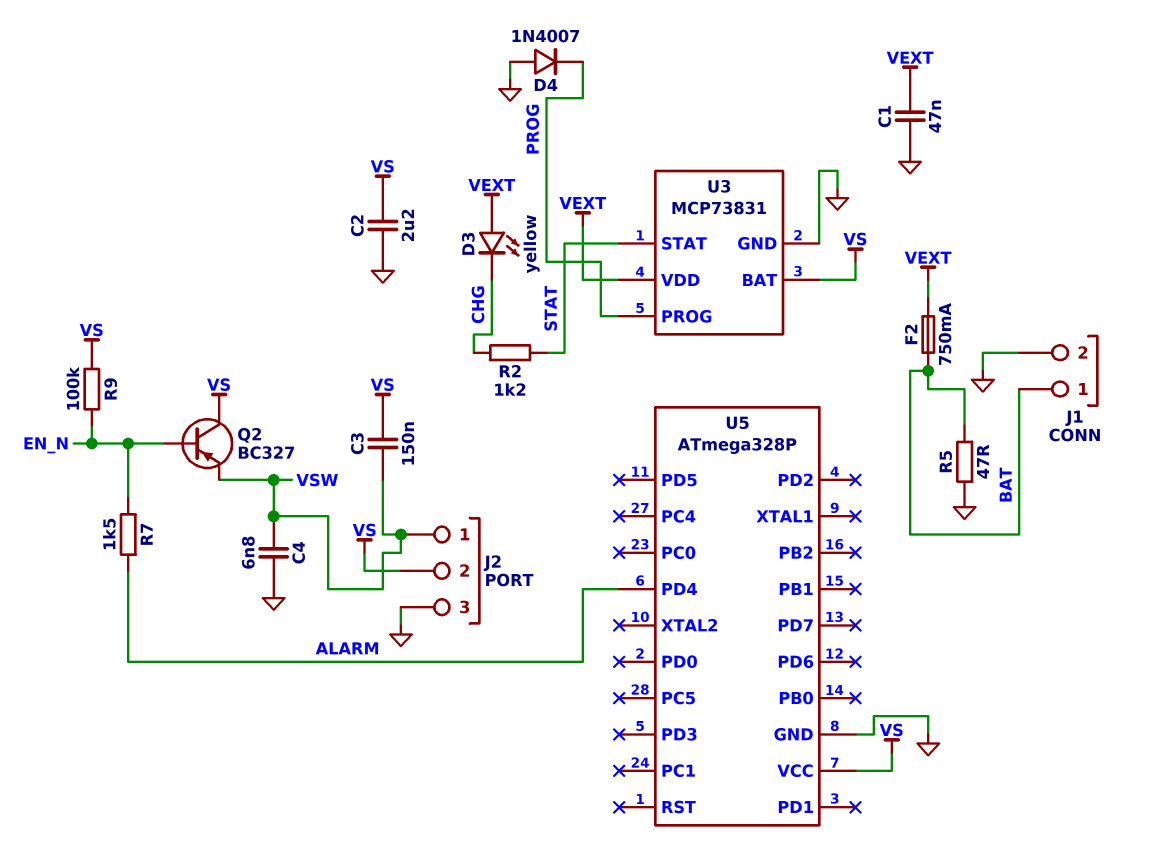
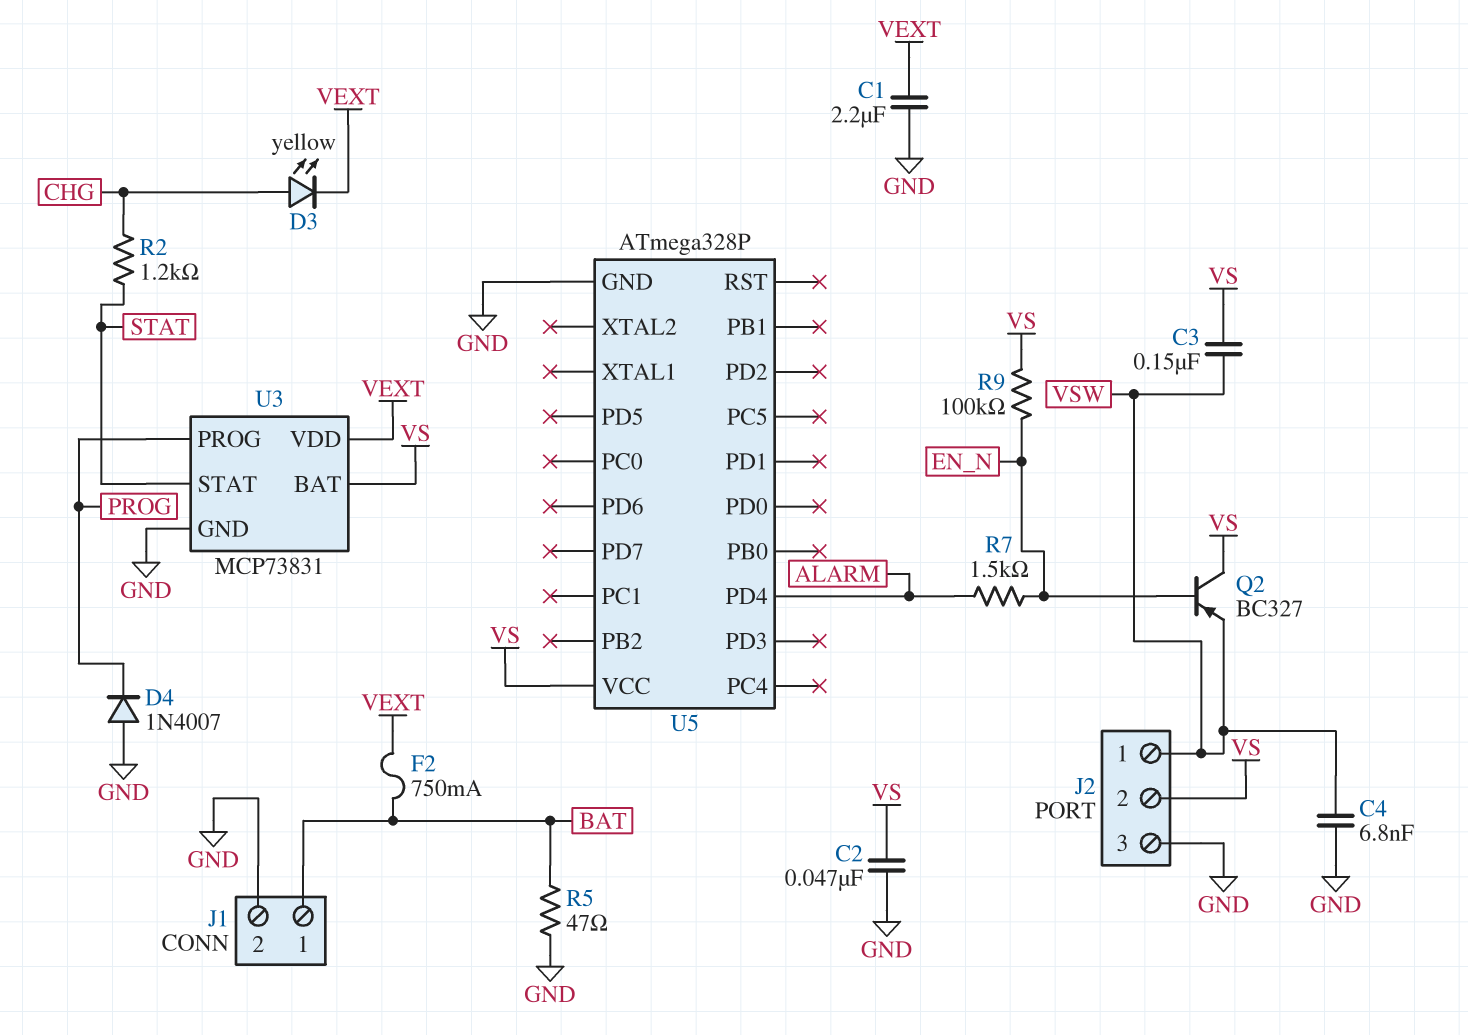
C1: 47nF (GND, VEXT) -> 2.2uF (GND, VEXT)
C2: 2.2uF (GND, VS) -> 47nF (GND, VS)
D3: LED yellow (A VEXT, K CHG) -> LED yellow (A CHG, K VEXT)

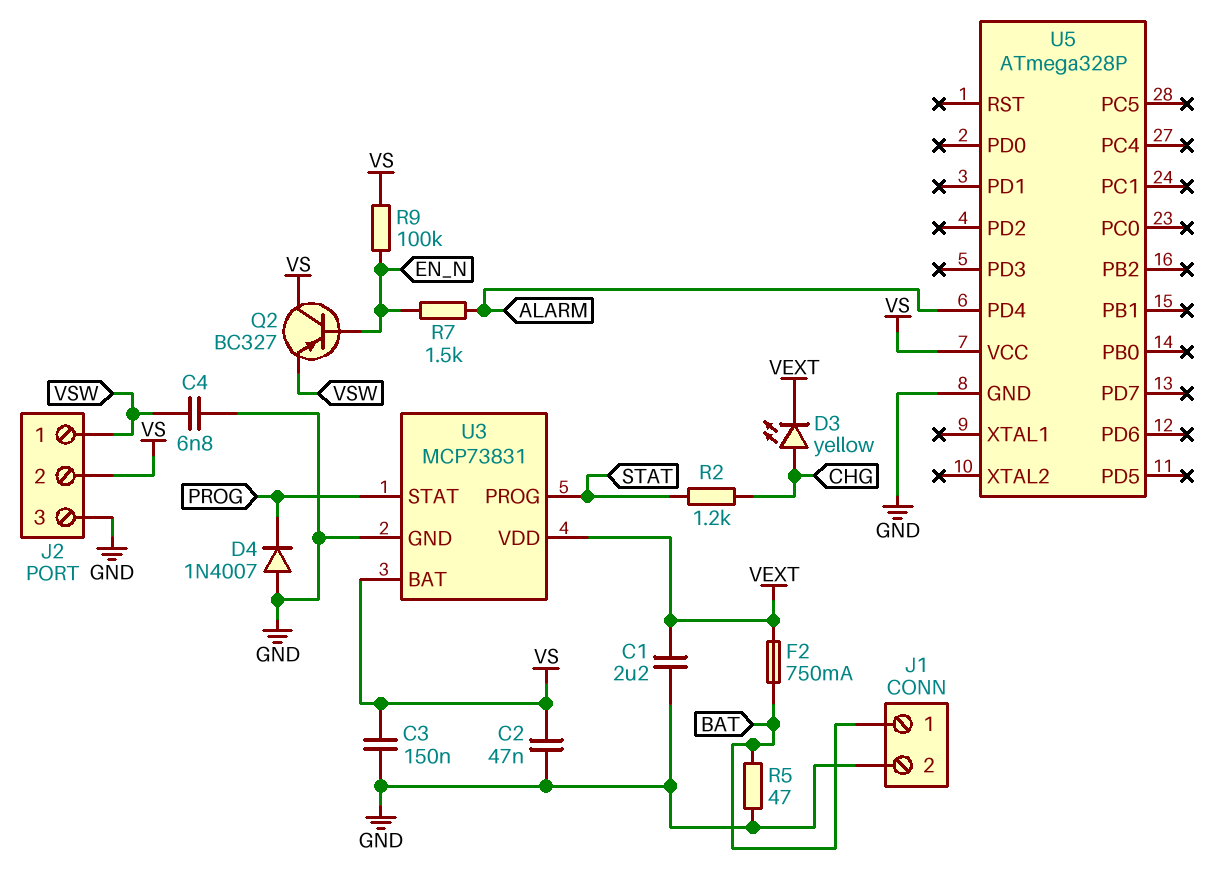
C3: 150nF (VS, VSW) -> 150nF (GND, VS)
U3 pin PROG: PROG -> STAT
U3 pin STAT: STAT -> PROG

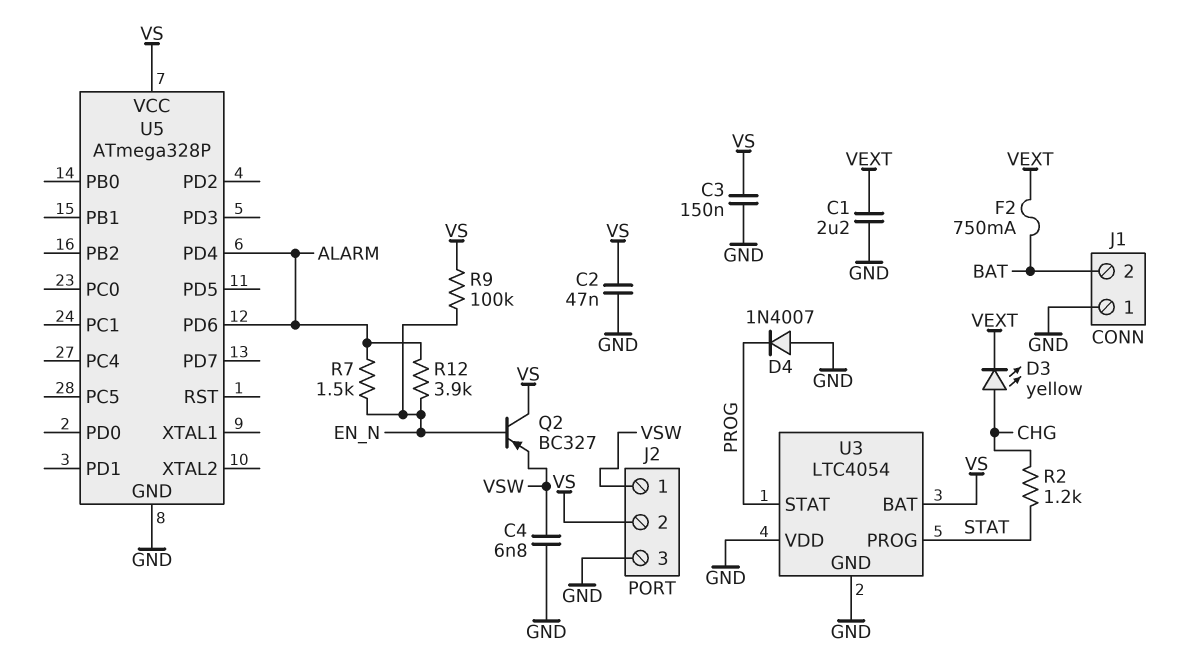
J1 pin 1: BAT -> GND
J1 pin 2: GND -> BAT
R5: 47 (BAT, GND) -> none
R12: none -> 3.9k (ALARM, EN_N)
U3: MCP73831 -> LTC4054
U3 pin VDD: VEXT -> GND
U5 pin PD6: none -> ALARM

